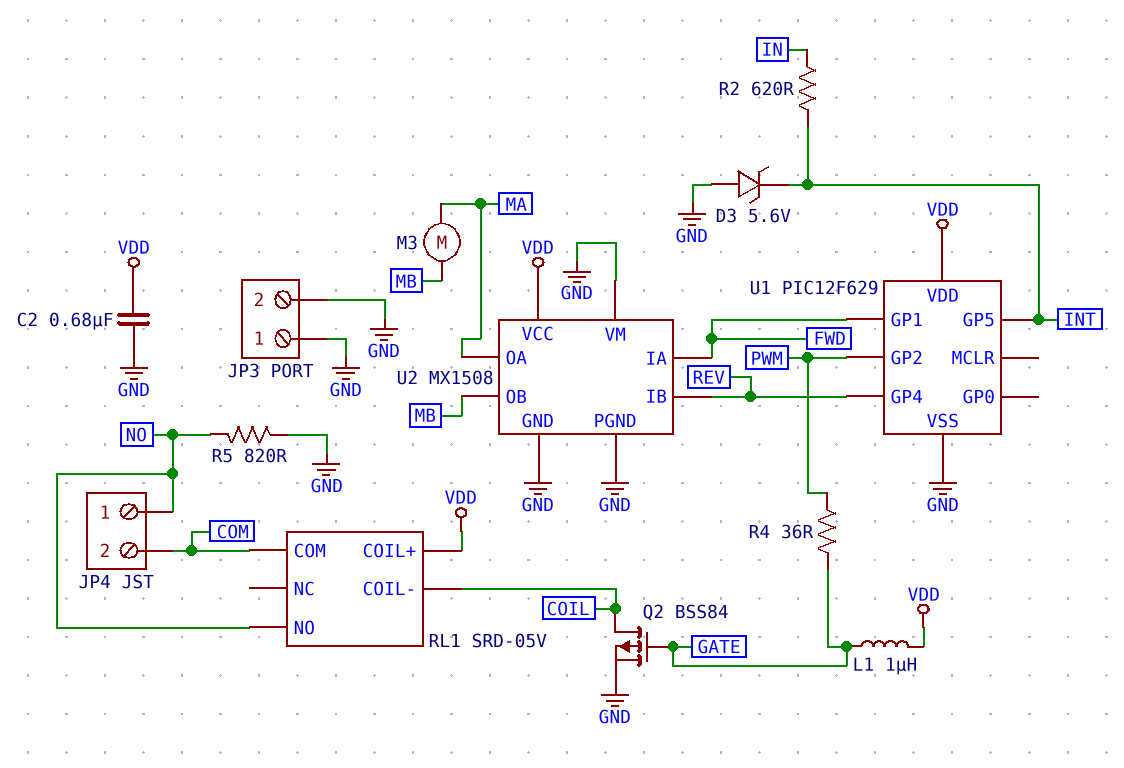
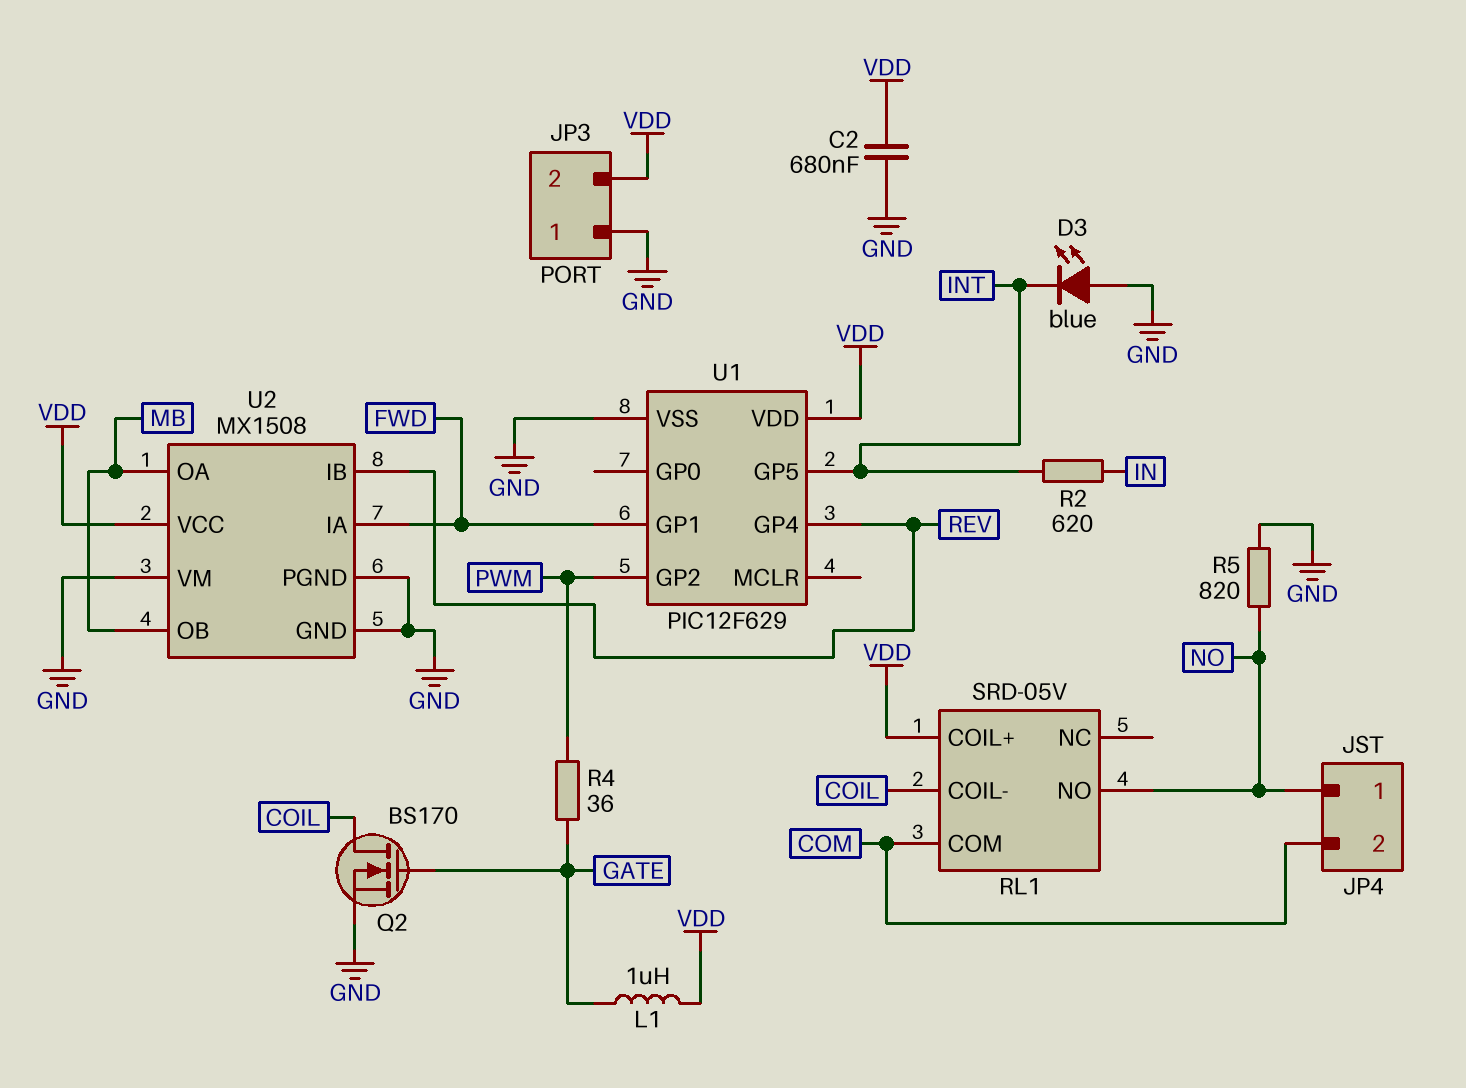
D3: zener 5.6V (A GND, K INT) -> LED blue (A GND, K INT)
JP3 pin 2: GND -> VDD
M3: motor (MA, MB) -> none
Q2: PMOS BSS84 (G GATE, D COIL, S GND) -> NMOS BS170 (G GATE, D COIL, S GND)
U2 pin OA: MA -> MB

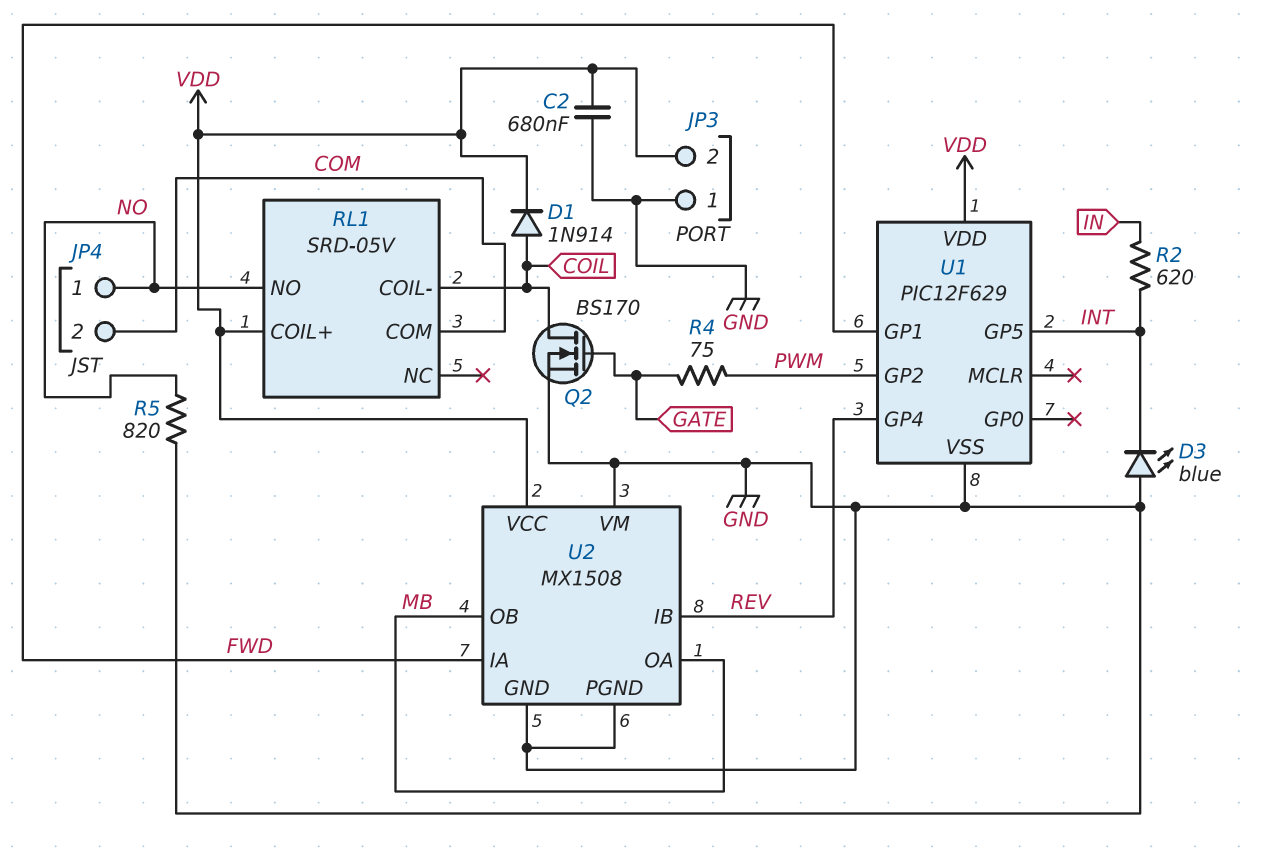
D1: none -> diode 1N914 (A COIL, K VDD)
L1: 1uH (GATE, VDD) -> none
R4: 36 (GATE, PWM) -> 75 (GATE, PWM)

